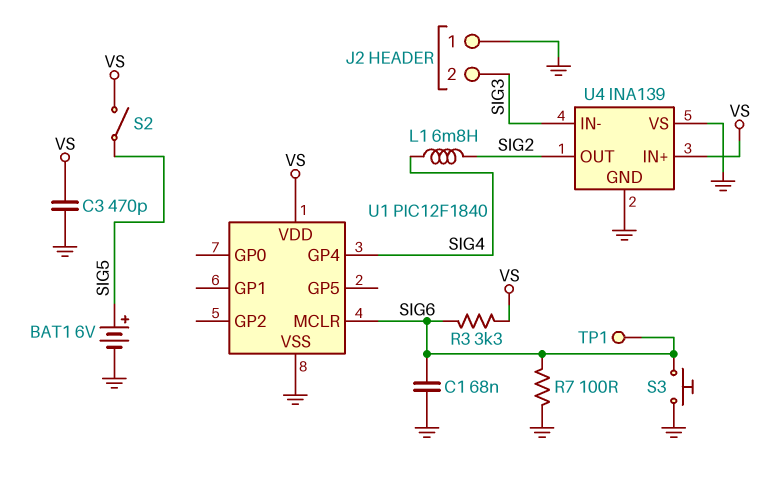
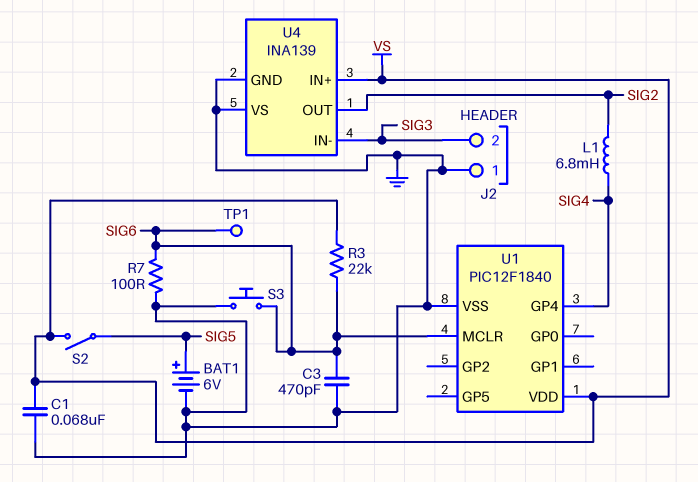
C1: 68nF (GND, SIG6) -> 68nF (GND, VS)
C3: 470pF (GND, VS) -> 470pF (GND, SIG6)
R3: 3.3k (SIG6, VS) -> 22k (SIG6, VS)

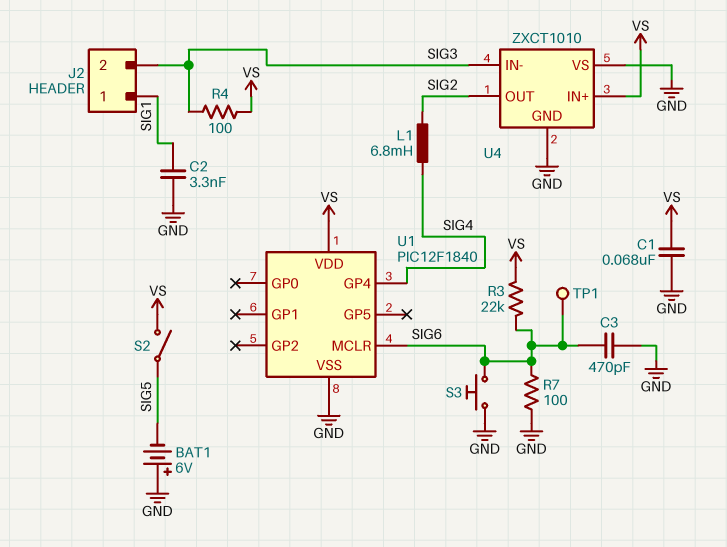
BAT1: 6V (plus SIG5, minus GND) -> 6V (plus GND, minus SIG5)
C2: none -> 3.3nF (GND, SIG1)
J2 pin 1: GND -> SIG1
R4: none -> 100 (SIG3, VS)
U4: INA139 -> ZXCT1010

